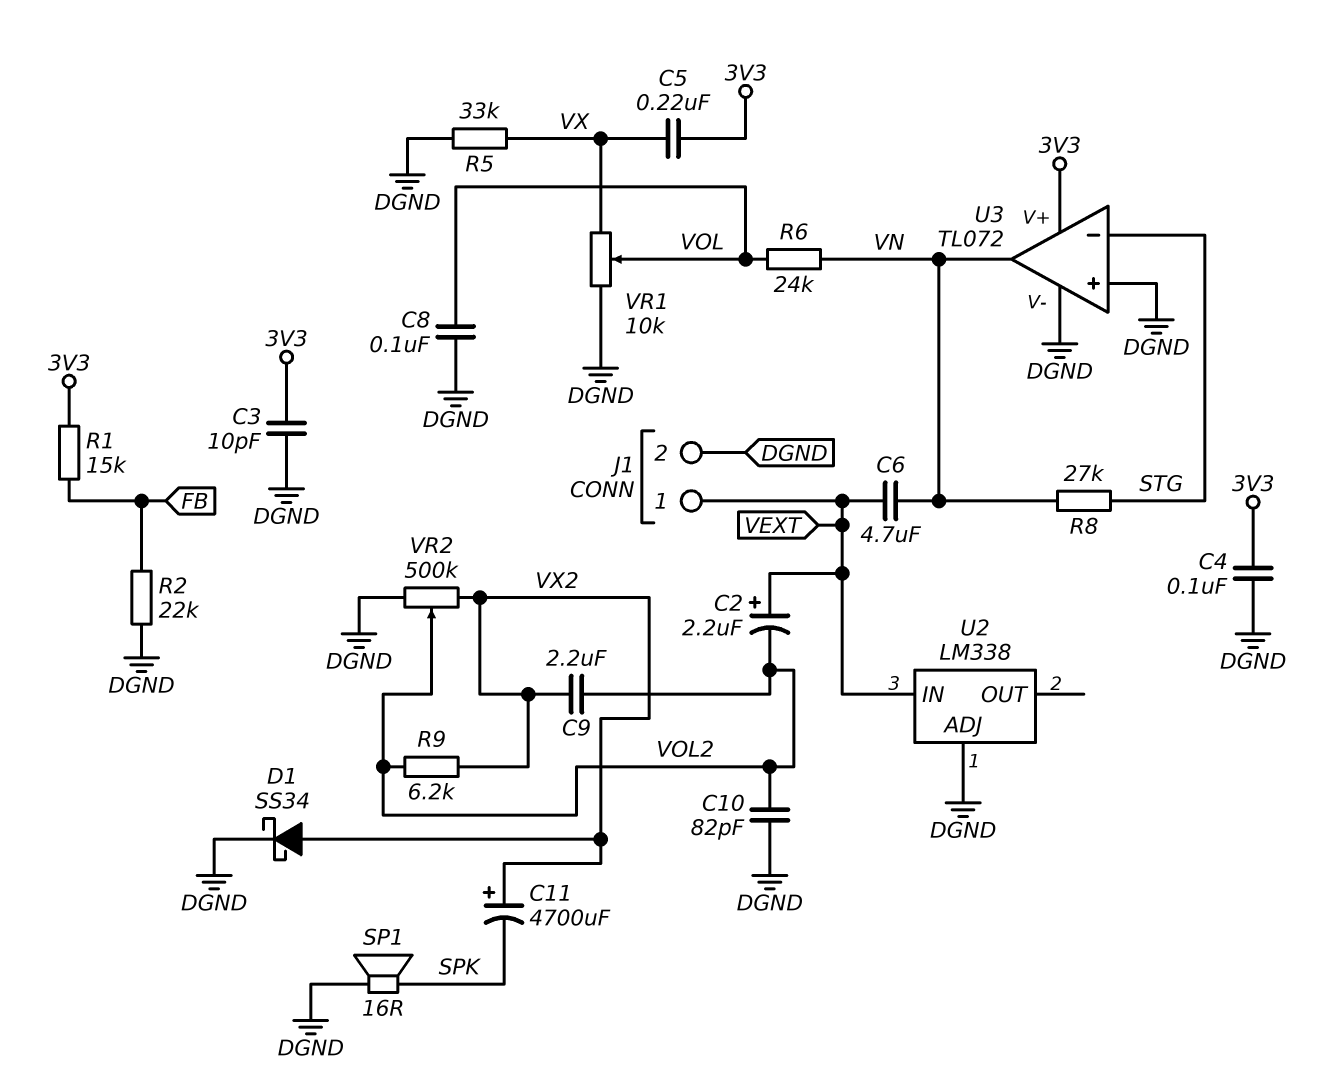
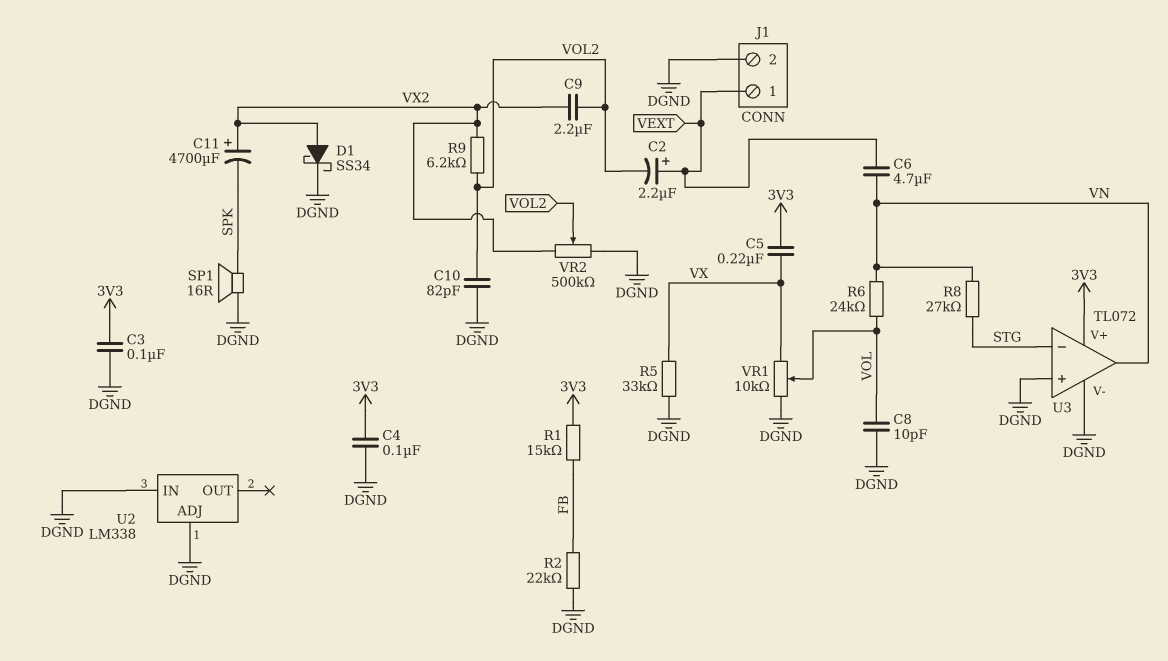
C3: 10pF (3V3, DGND) -> 100nF (3V3, DGND)
C8: 100nF (DGND, VOL) -> 10pF (DGND, VOL)
U2 pin IN: VEXT -> DGND

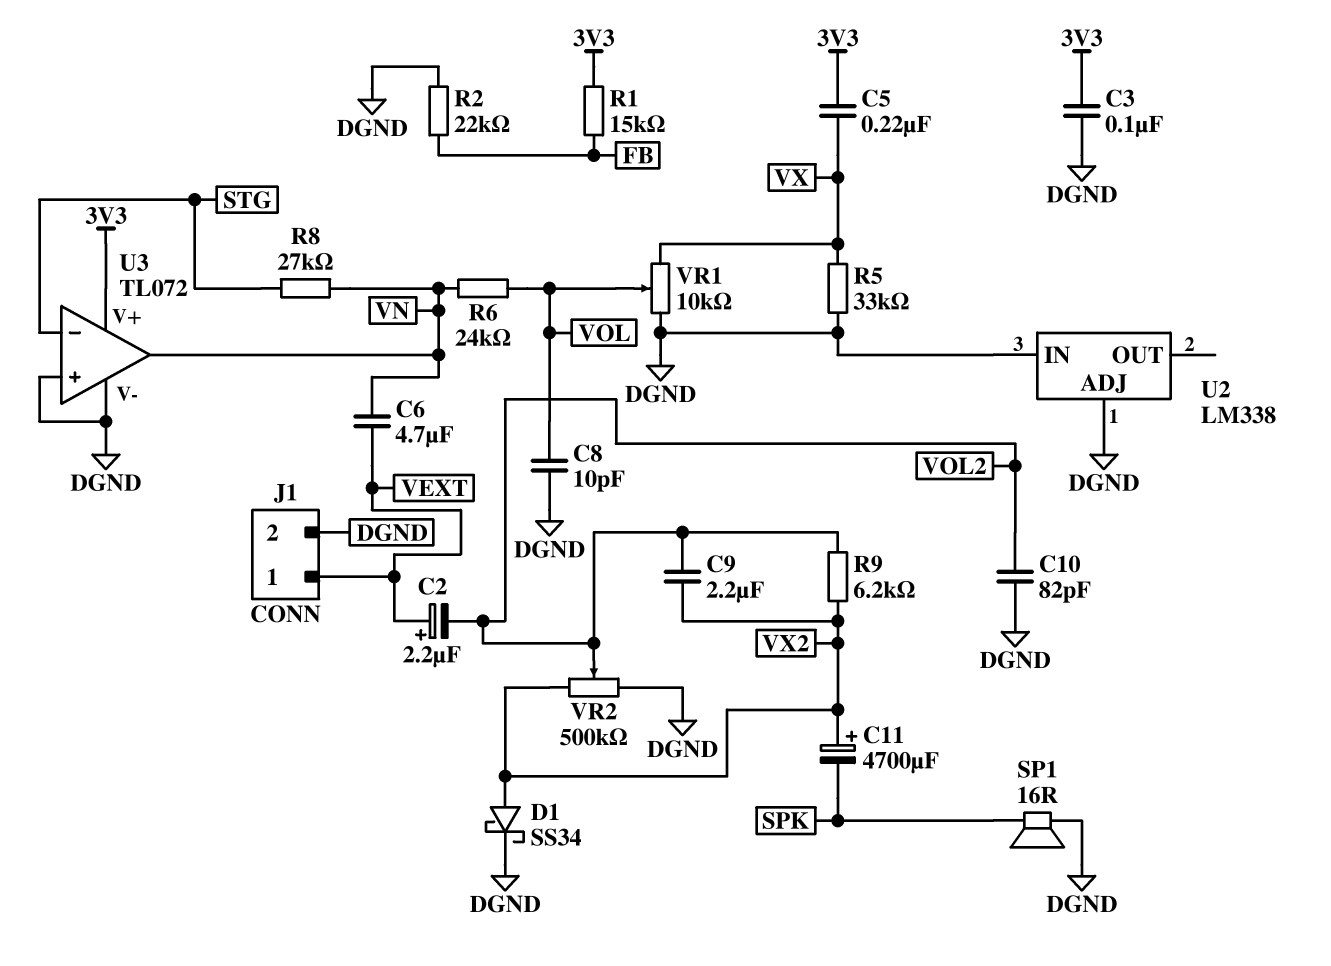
C4: 100nF (3V3, DGND) -> none

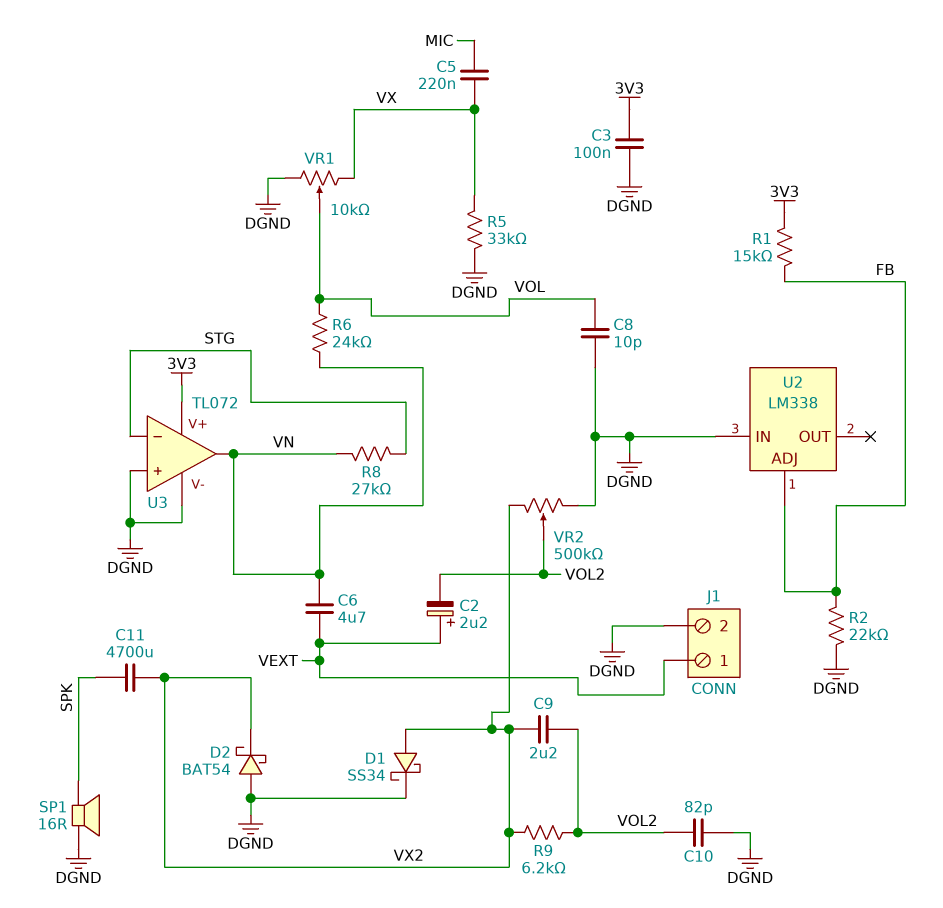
C5: 220nF (3V3, VX) -> 220nF (MIC, VX)
C11: 4700uF (plus VX2, minus SPK) -> 4700uF (SPK, VX2)
D2: none -> schottky BAT54 (A DGND, K VX2)
U2 pin ADJ: DGND -> FB

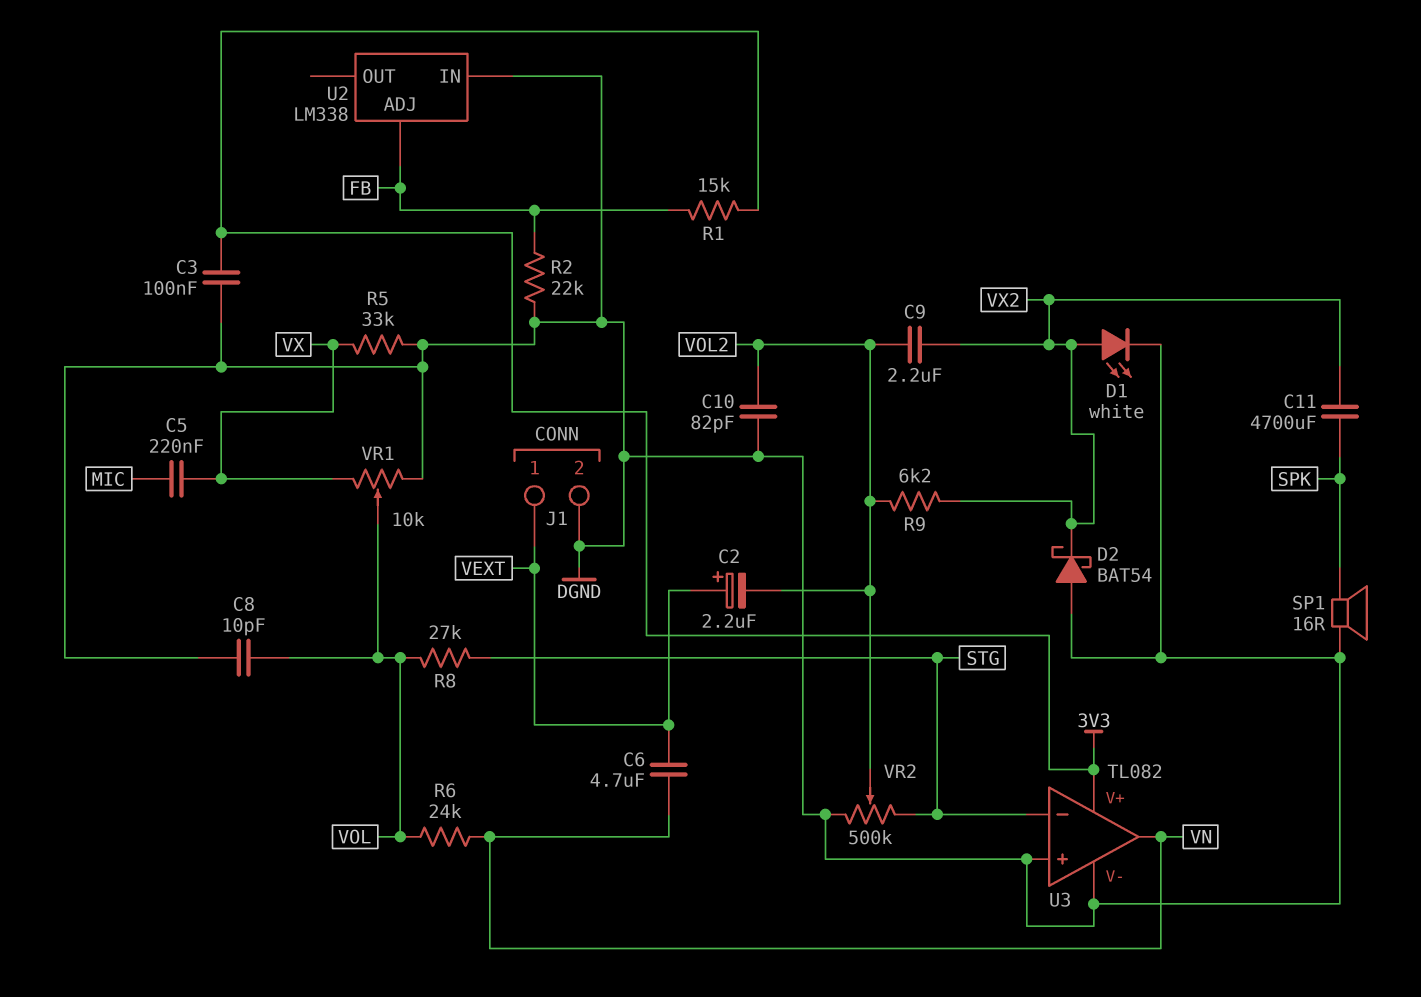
D1: schottky SS34 (A VX2, K DGND) -> LED white (A VX2, K DGND)
R8: 27k (STG, VN) -> 27k (STG, VOL)
U3: TL072 -> TL082
VR2: 500k (DGND, VX2, wiper VOL2) -> 500k (DGND, STG, wiper VOL2)

